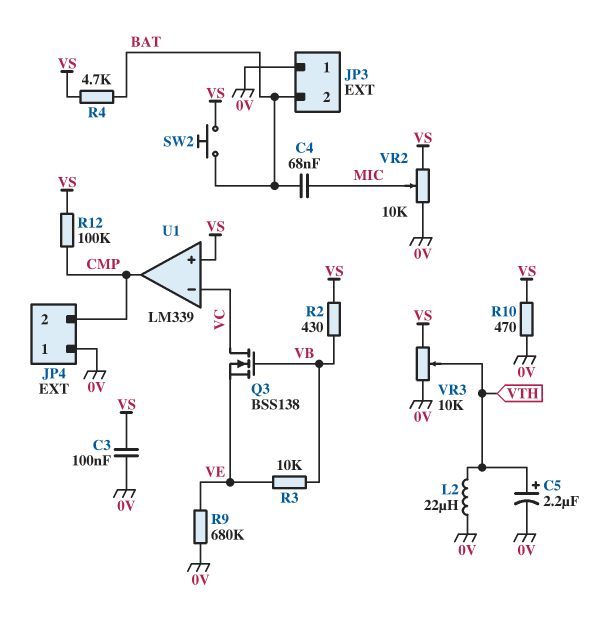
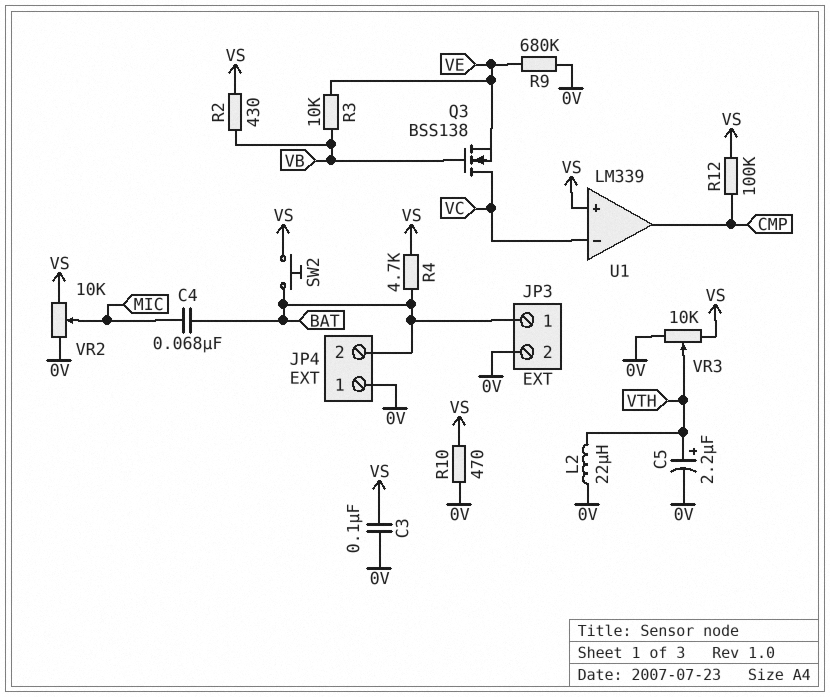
JP3 pin 1: 0V -> BAT
JP3 pin 2: BAT -> 0V
JP4 pin 2: CMP -> BAT

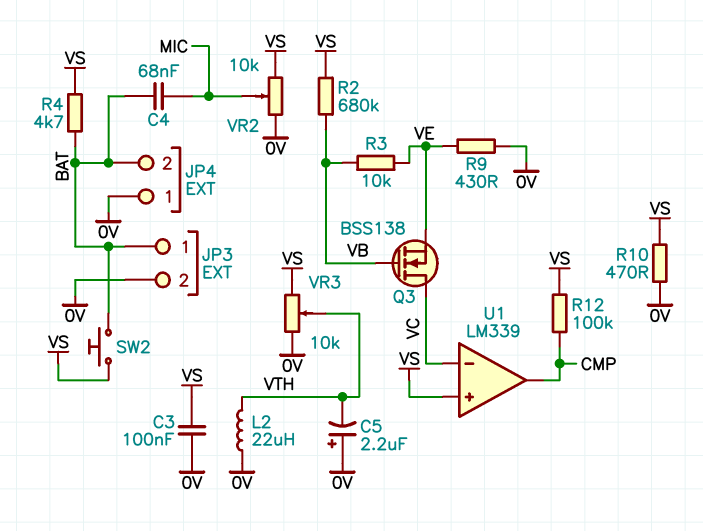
C5: 2.2uF (plus VTH, minus 0V) -> 2.2uF (plus 0V, minus VTH)
R2: 430 (VB, VS) -> 680k (VB, VS)
R9: 680k (0V, VE) -> 430 (0V, VE)

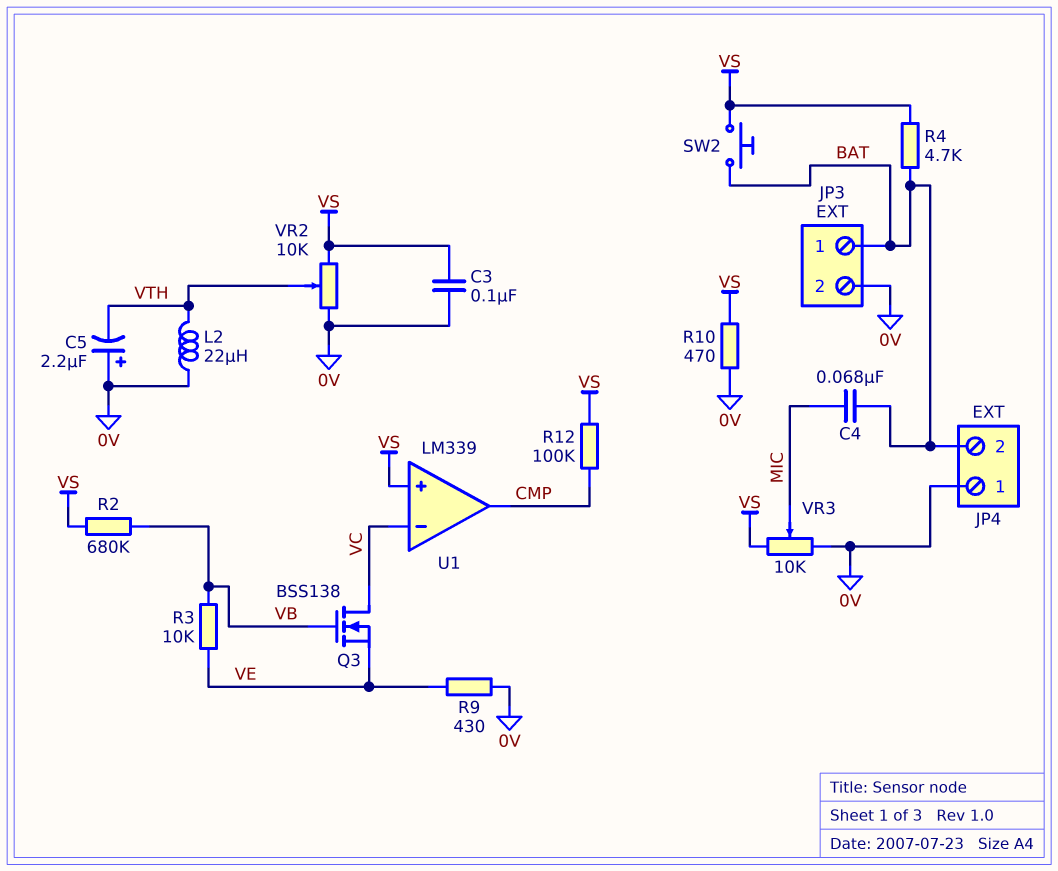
VR2: 10k (0V, VS, wiper MIC) -> 10k (0V, VS, wiper VTH)
VR3: 10k (0V, VS, wiper VTH) -> 10k (0V, VS, wiper MIC)

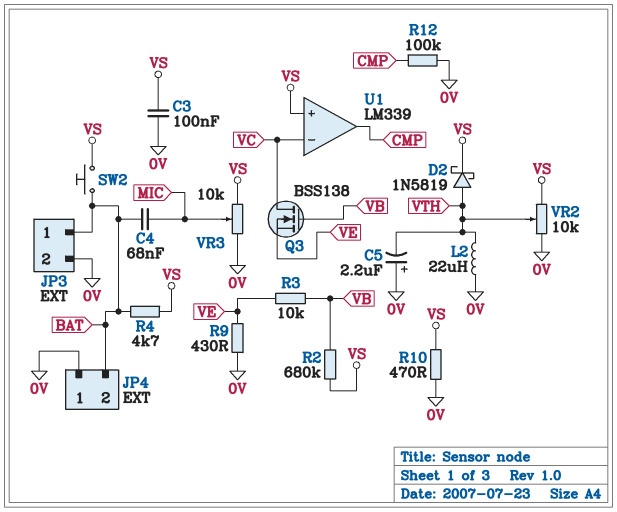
D2: none -> schottky 1N5819 (A VTH, K VS)
R12: 100k (CMP, VS) -> 100k (0V, CMP)

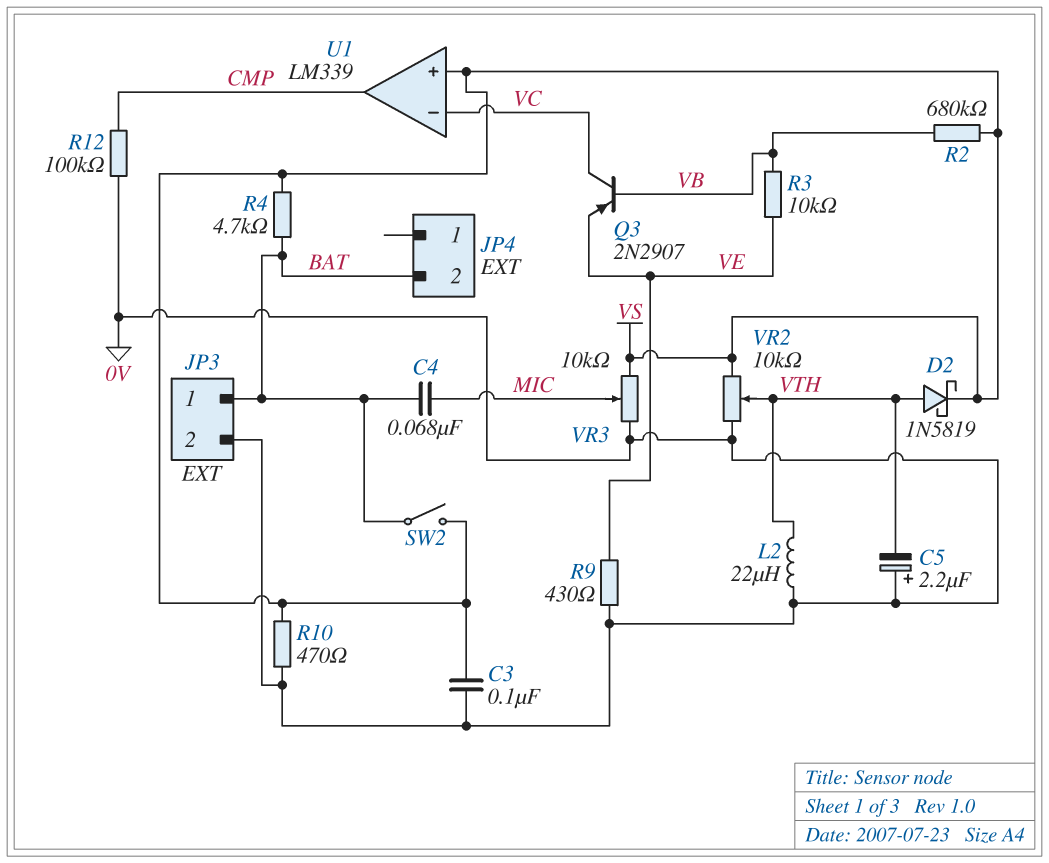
JP4 pin 1: 0V -> none
Q3: NMOS BSS138 (G VB, D VC, S VE) -> PNP 2N2907 (B VB, C VC, E VE)
SW2: button (BAT, VS) -> switch (BAT, VS)

